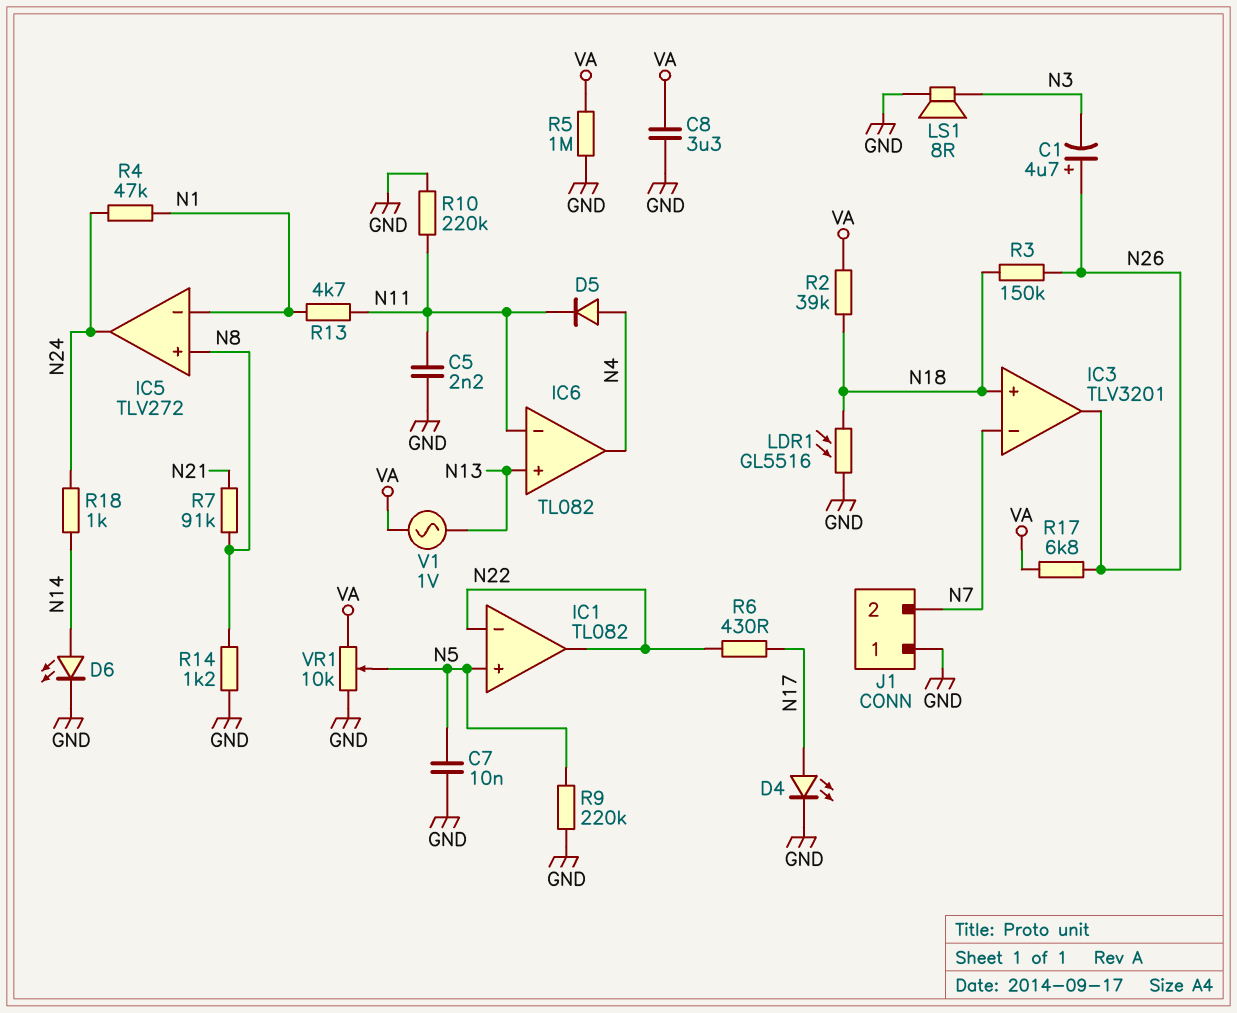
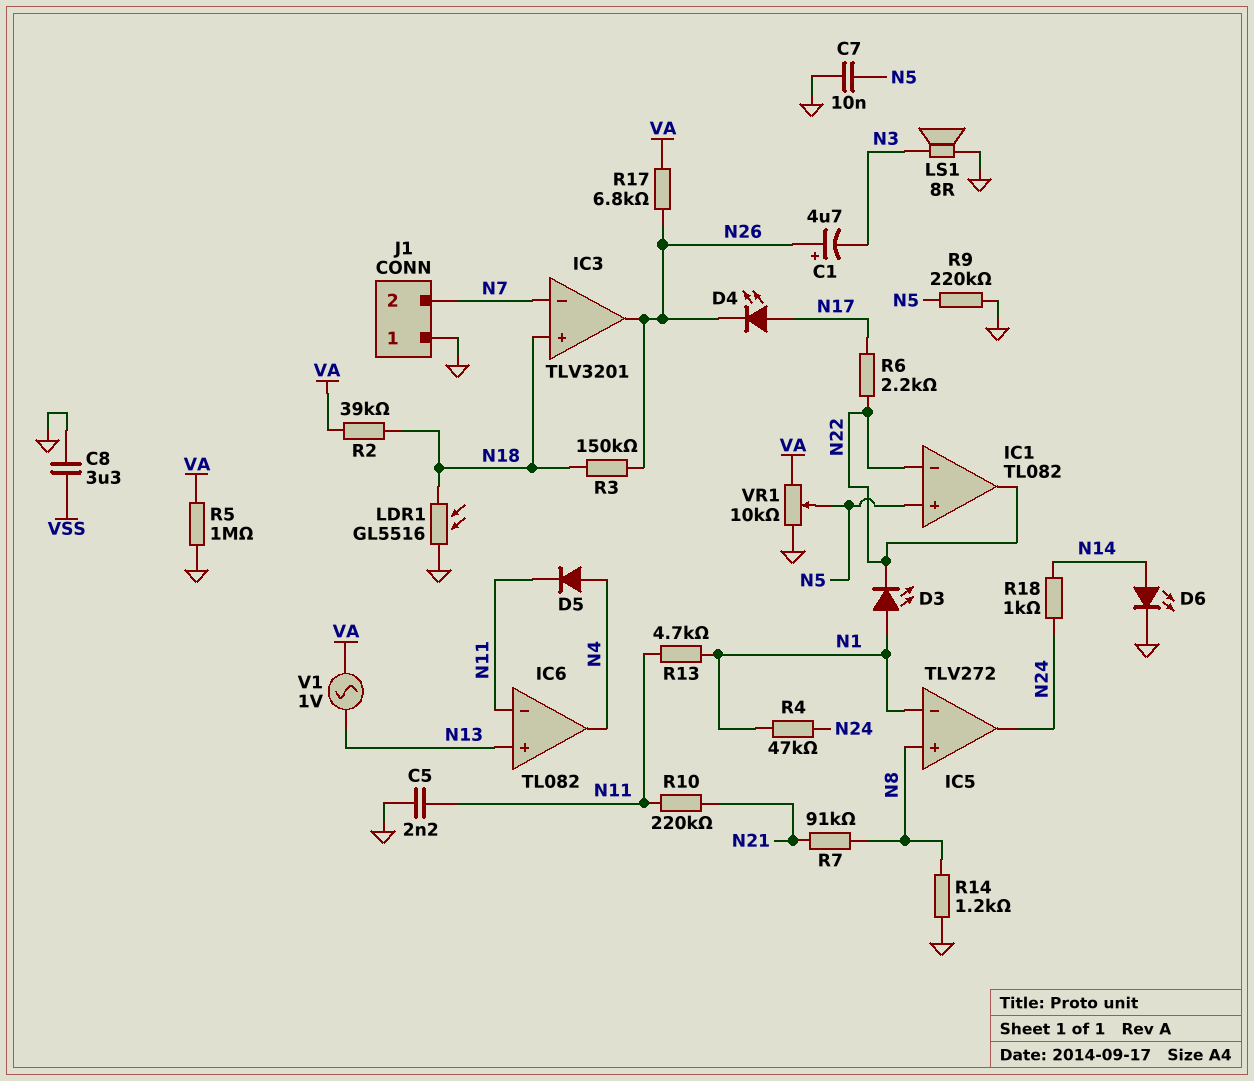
C8: 3.3uF (GND, VA) -> 3.3uF (GND, VSS)
D3: none -> LED (A N1, K N22)
D4: LED (A N17, K GND) -> LED (A N17, K N26)
R6: 430 (N17, N22) -> 2.2k (N17, N22)
R10: 220k (GND, N11) -> 220k (N11, N21)

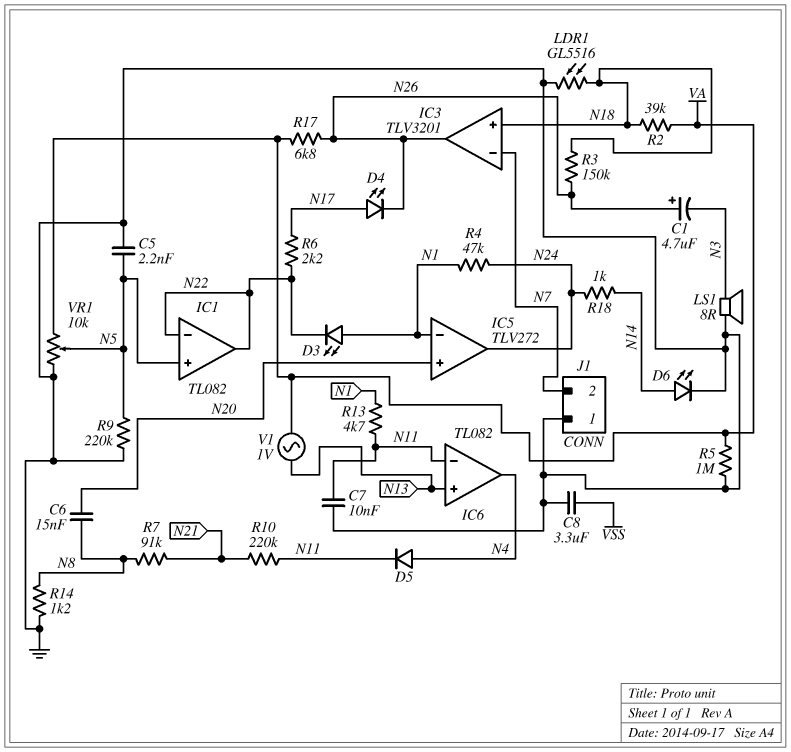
C5: 2.2nF (GND, N11) -> 2.2nF (GND, N5)
C6: none -> 15nF (N8, N20)
C7: 10nF (GND, N5) -> 10nF (GND, N11)
IC5 pin in+: N8 -> N20

